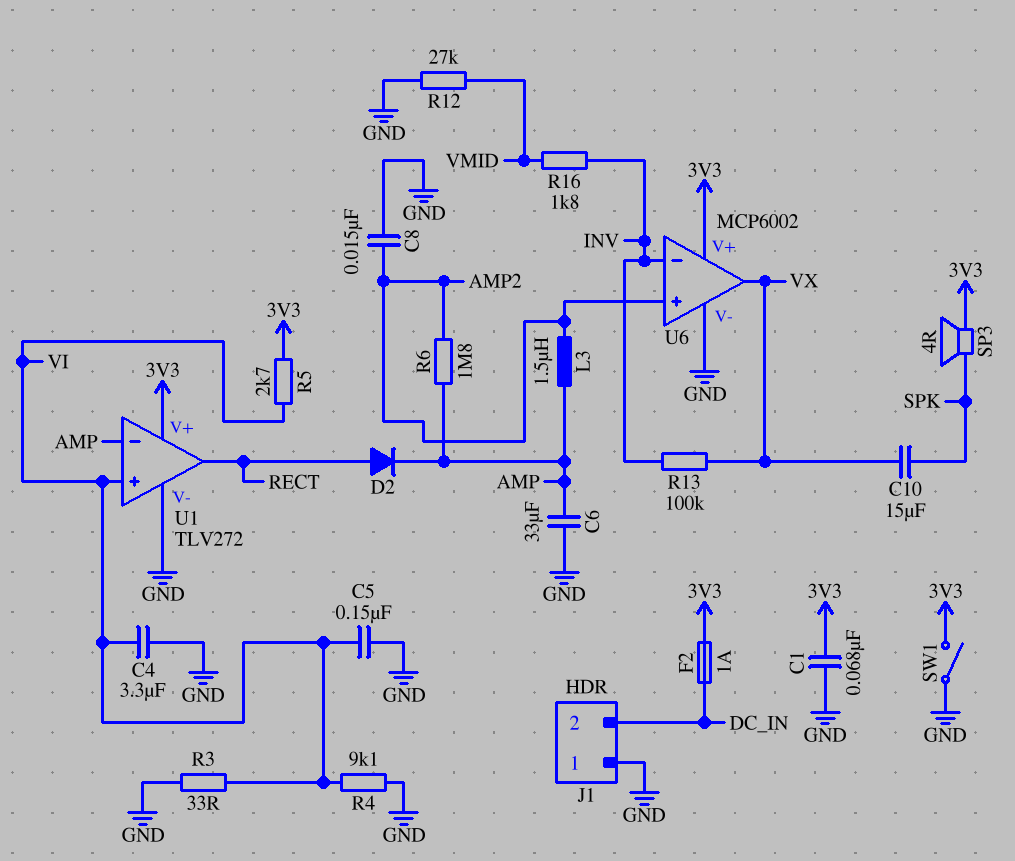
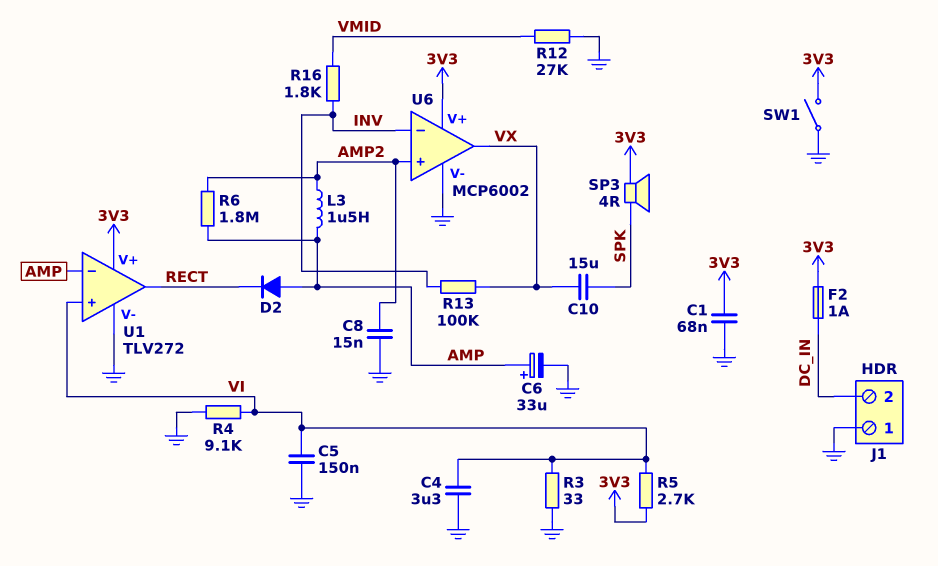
C6: 33uF (AMP, GND) -> 33uF (plus AMP, minus GND)
D2: diode (A RECT, K AMP) -> diode (A AMP, K RECT)

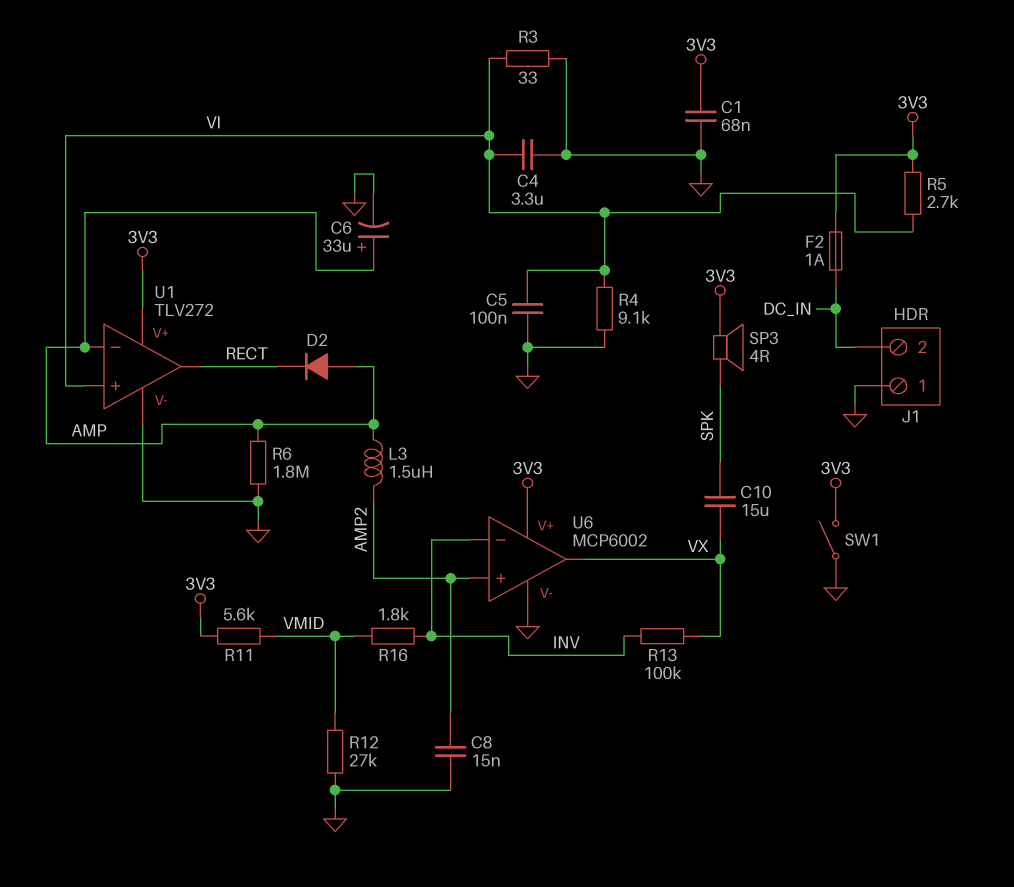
C5: 150nF (GND, VI) -> 100nF (GND, VI)
R6: 1.8M (AMP, AMP2) -> 1.8M (AMP, GND)
R11: none -> 5.6k (3V3, VMID)

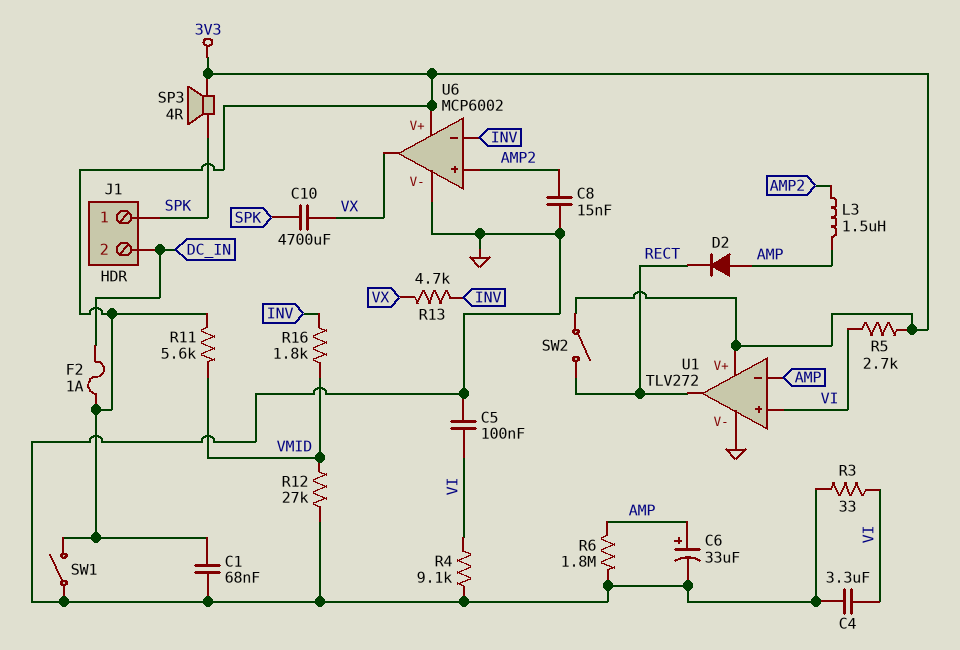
C10: 15uF (SPK, VX) -> 4700uF (SPK, VX)
J1 pin 1: GND -> SPK
R13: 100k (INV, VX) -> 4.7k (INV, VX)
SW2: none -> switch (3V3, RECT)

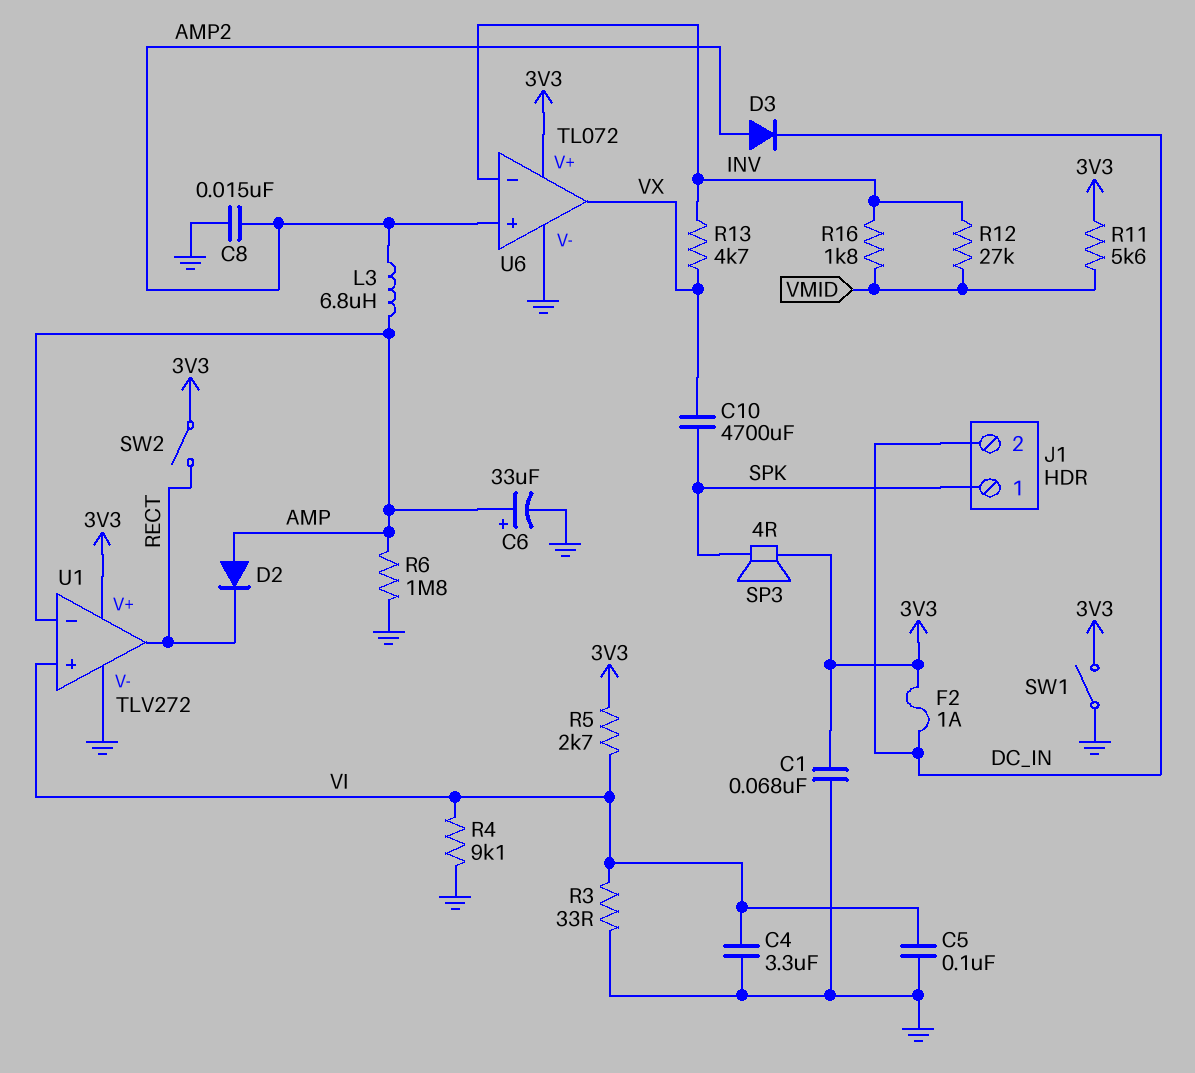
D3: none -> diode (A AMP2, K DC_IN)
L3: 1.5uH (AMP, AMP2) -> 6.8uH (AMP, AMP2)
R12: 27k (GND, VMID) -> 27k (INV, VMID)
U6: MCP6002 -> TL072

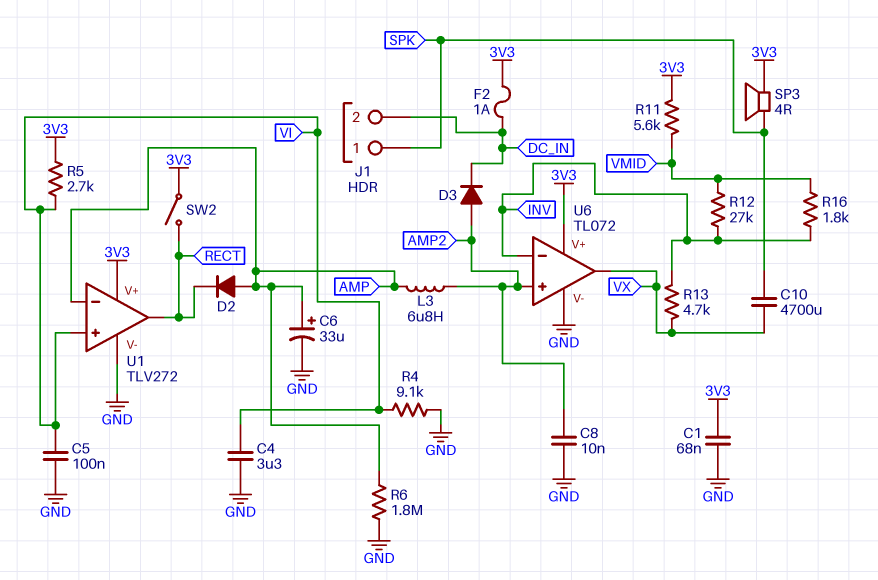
C8: 15nF (AMP2, GND) -> 10nF (AMP2, GND)
R3: 33 (GND, VI) -> none
SW1: switch (3V3, GND) -> none

